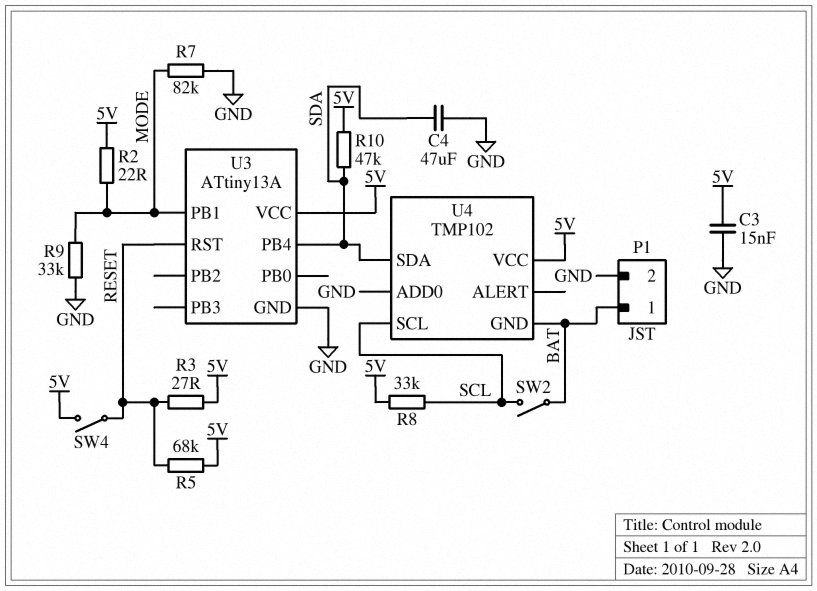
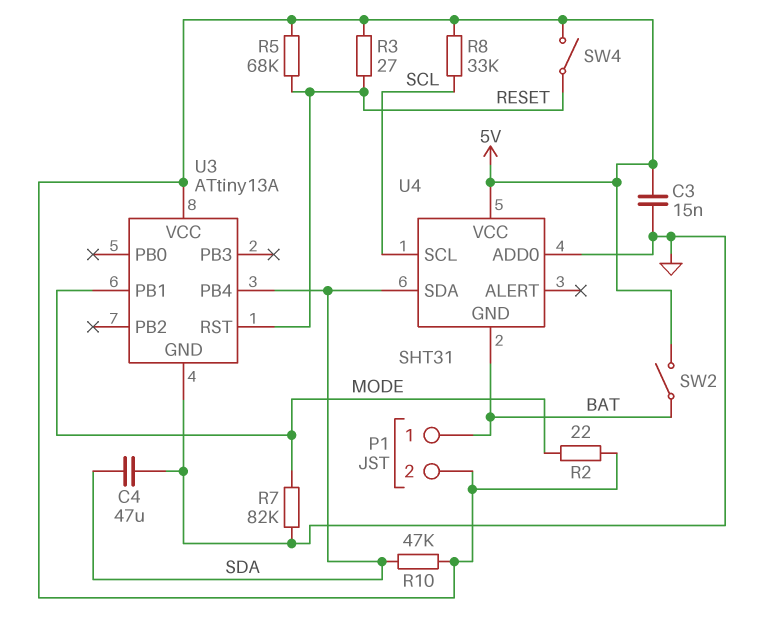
P1 pin 2: GND -> 5V
R9: 33k (GND, MODE) -> none
SW2: switch (BAT, SCL) -> switch (5V, BAT)
U4: TMP102 -> SHT31

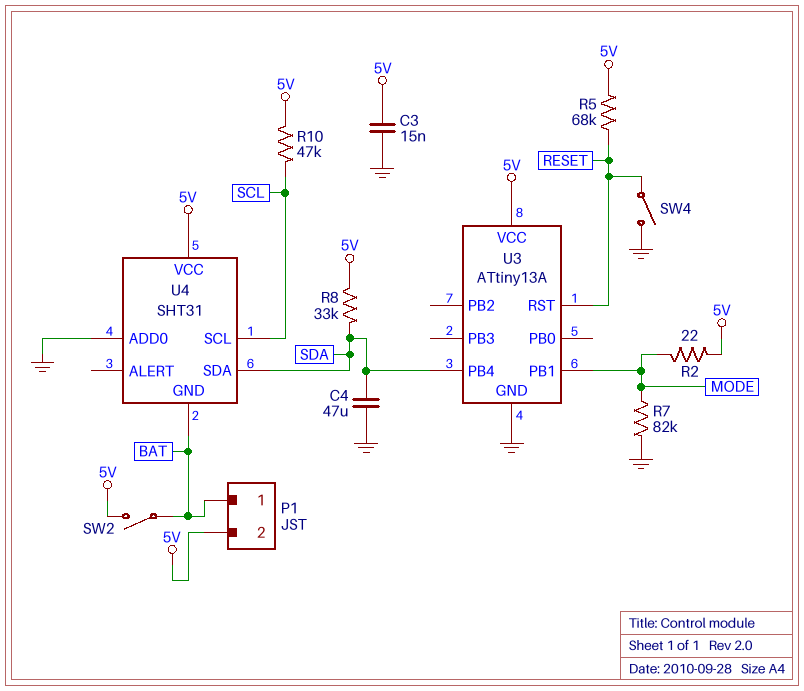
R3: 27 (5V, RESET) -> none
R8: 33k (5V, SCL) -> 33k (5V, SDA)
R10: 47k (5V, SDA) -> 47k (5V, SCL)
SW4: switch (5V, RESET) -> switch (GND, RESET)

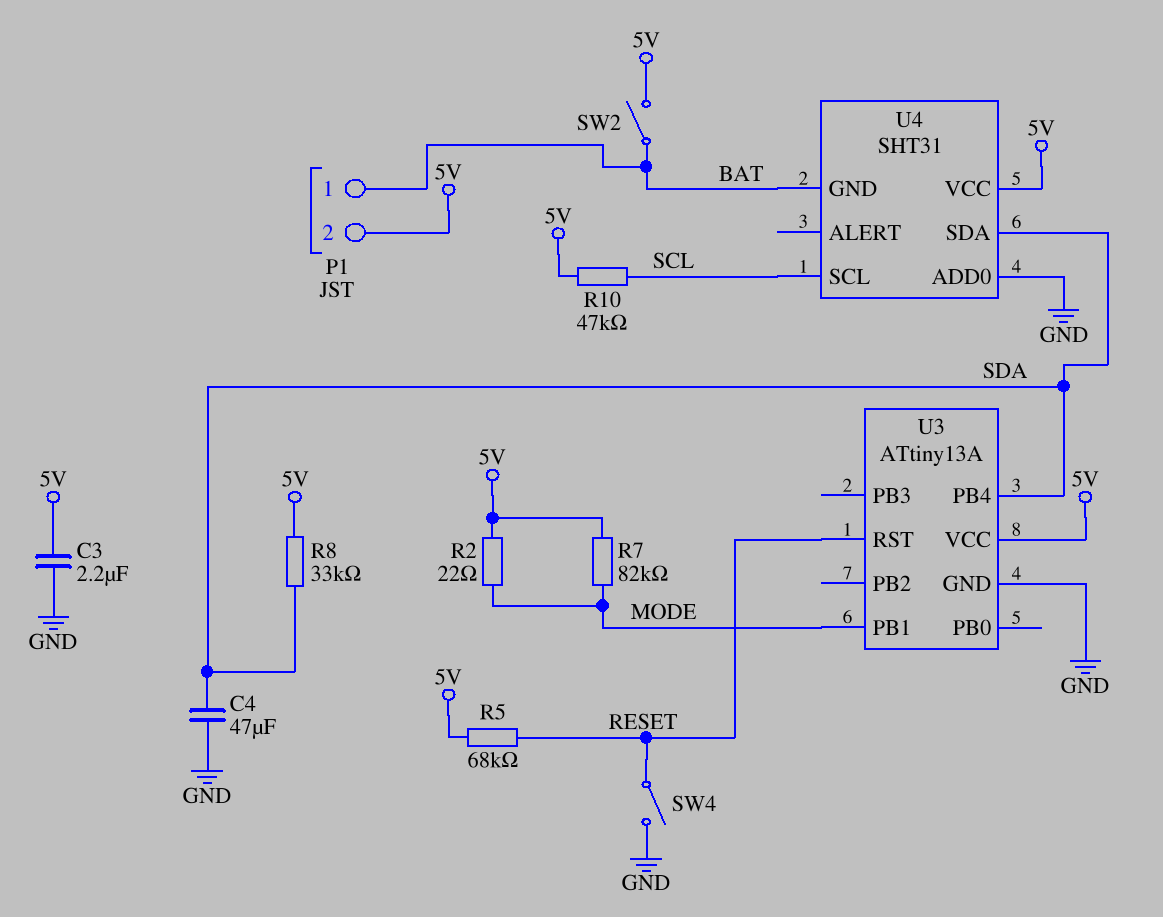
C3: 15nF (5V, GND) -> 2.2uF (5V, GND)
R7: 82k (GND, MODE) -> 82k (5V, MODE)

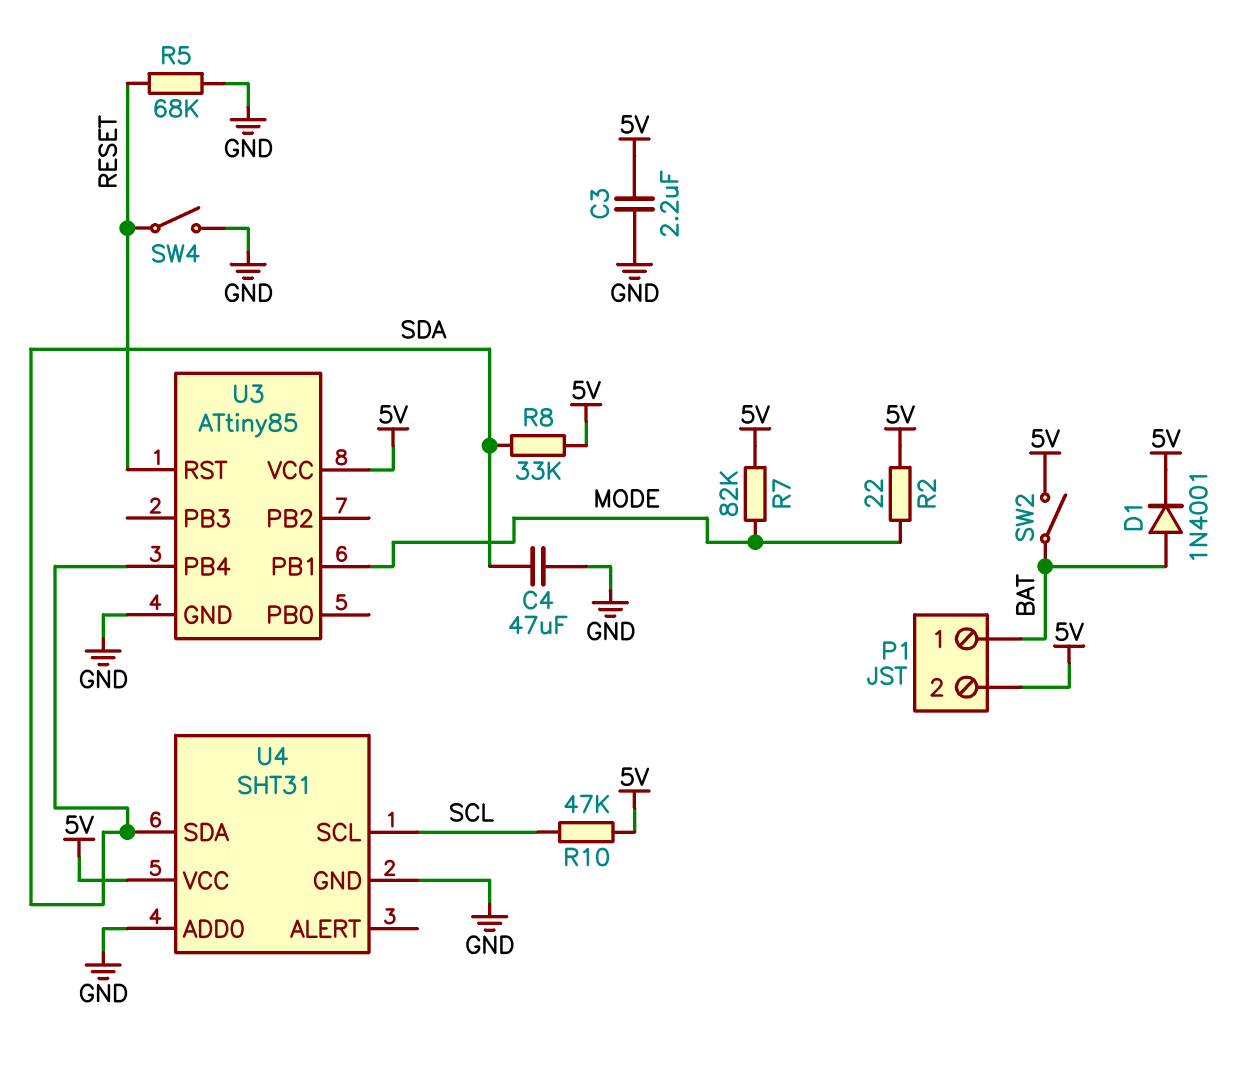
D1: none -> diode 1N4001 (A BAT, K 5V)
R5: 68k (5V, RESET) -> 68k (GND, RESET)
U3: ATtiny13A -> ATtiny85
U4 pin GND: BAT -> GND

